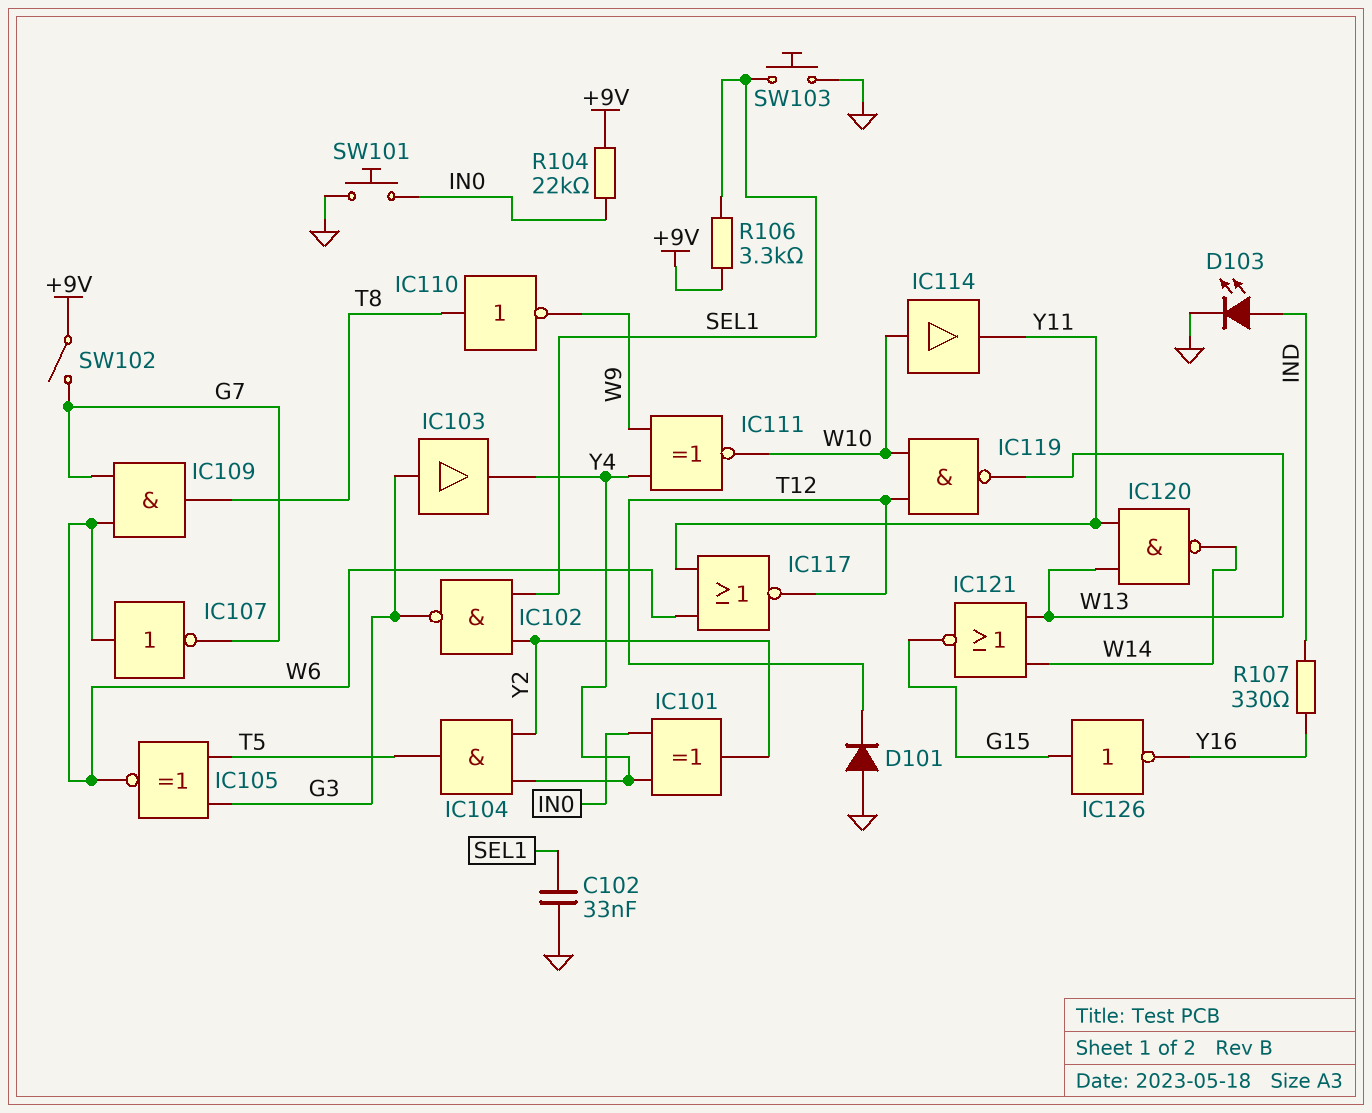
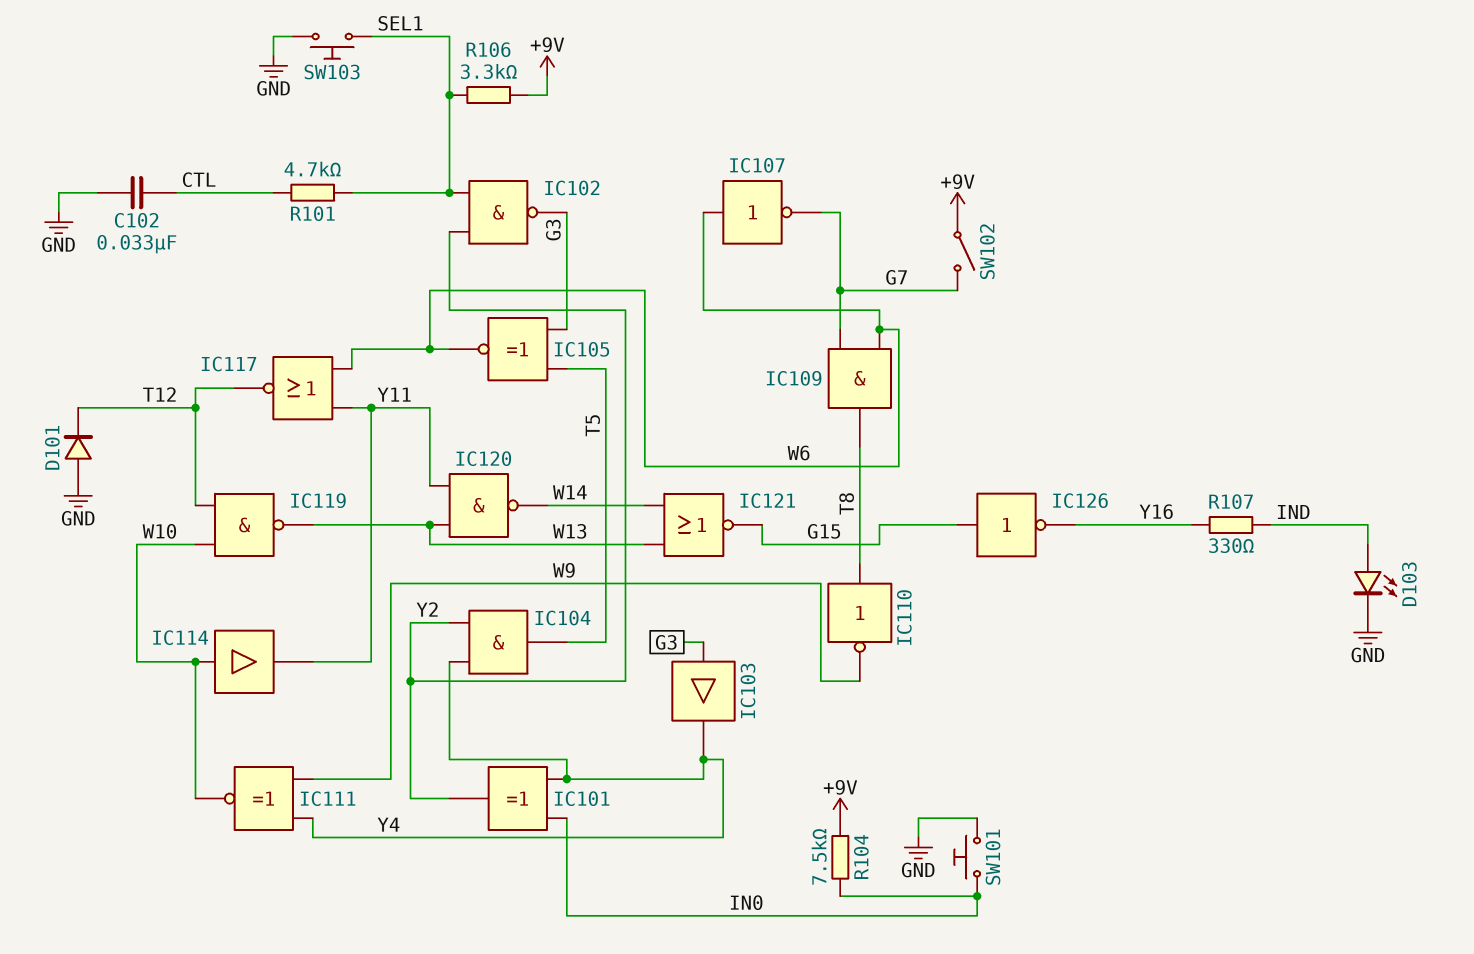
C102: 33nF (GND, SEL1) -> 33nF (CTL, GND)
R101: none -> 4.7k (CTL, SEL1)
R104: 22k (+9V, IN0) -> 7.5k (+9V, IN0)

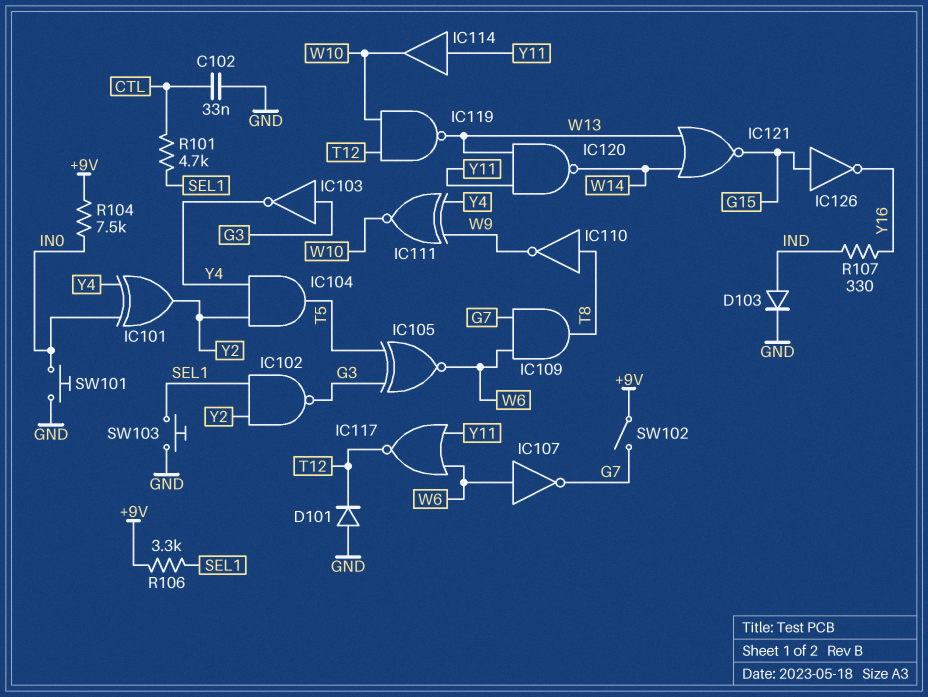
D103: LED (A IND, K GND) -> diode (A IND, K GND)
IC103: buffer (in G3, out Y4) -> NOT (in G3, out Y4)
IC114: buffer (in W10, out Y11) -> buffer (in Y11, out W10)

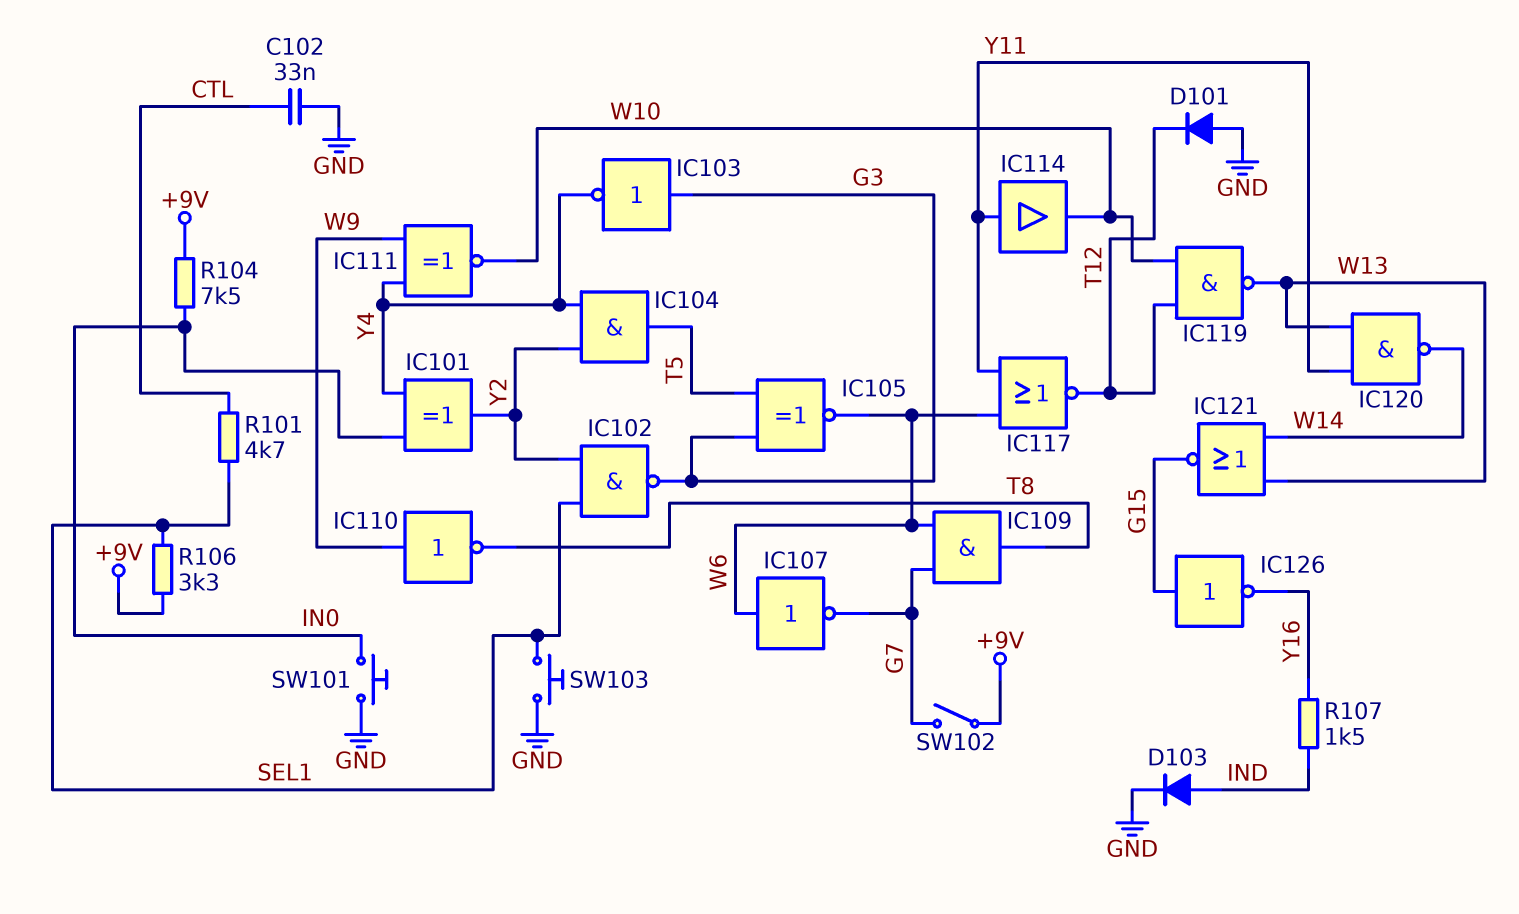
IC110: NOT (in T8, out W9) -> NOT (in W9, out T8)
R107: 330 (IND, Y16) -> 1.5k (IND, Y16)

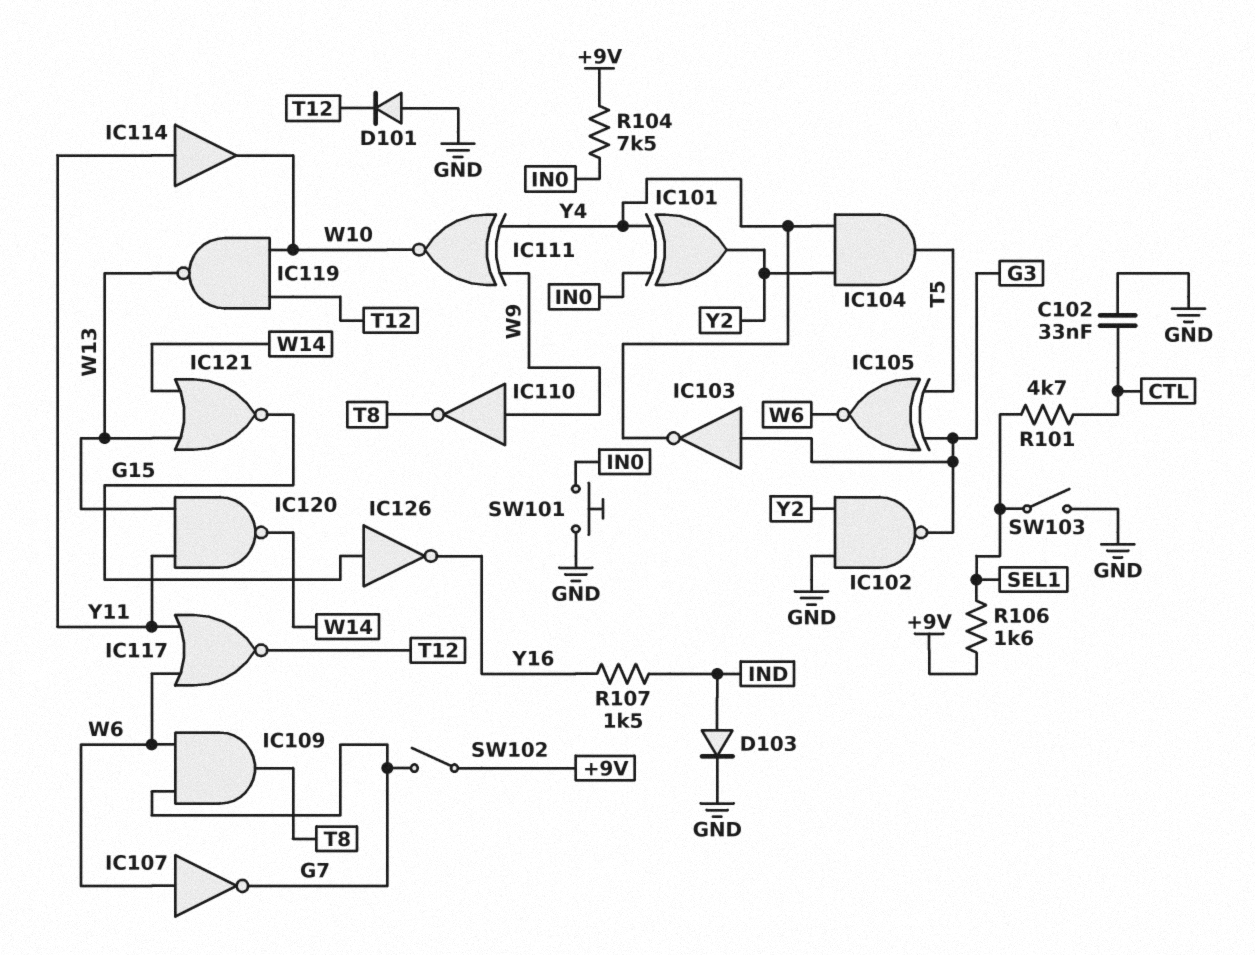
IC102: NAND (in SEL1, in Y2, out G3) -> NAND (in GND, in Y2, out G3)
R106: 3.3k (+9V, SEL1) -> 1.6k (+9V, SEL1)
SW103: button (GND, SEL1) -> switch (GND, SEL1)

